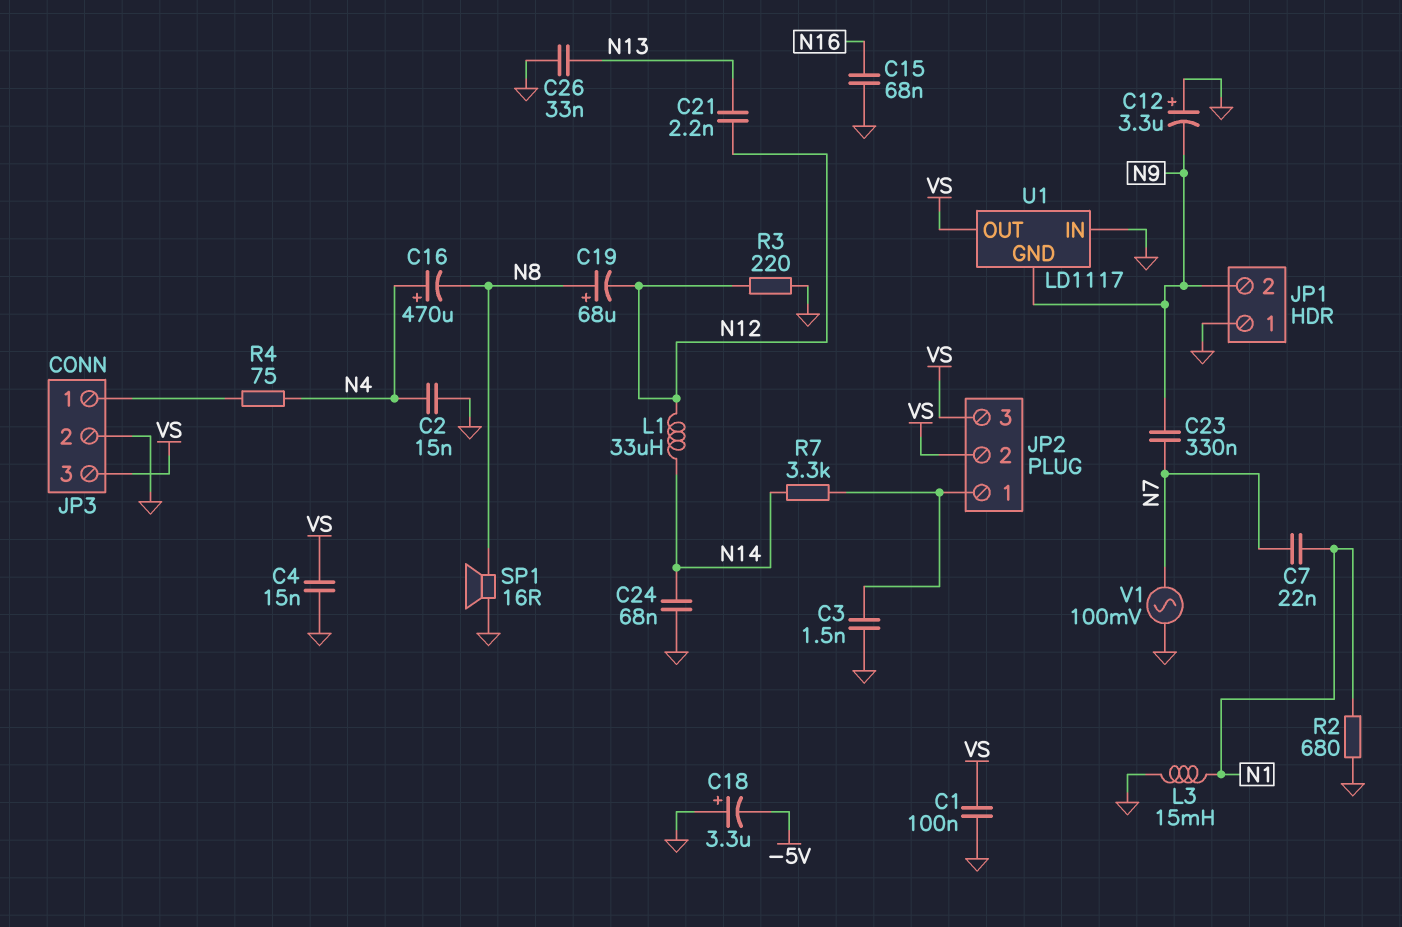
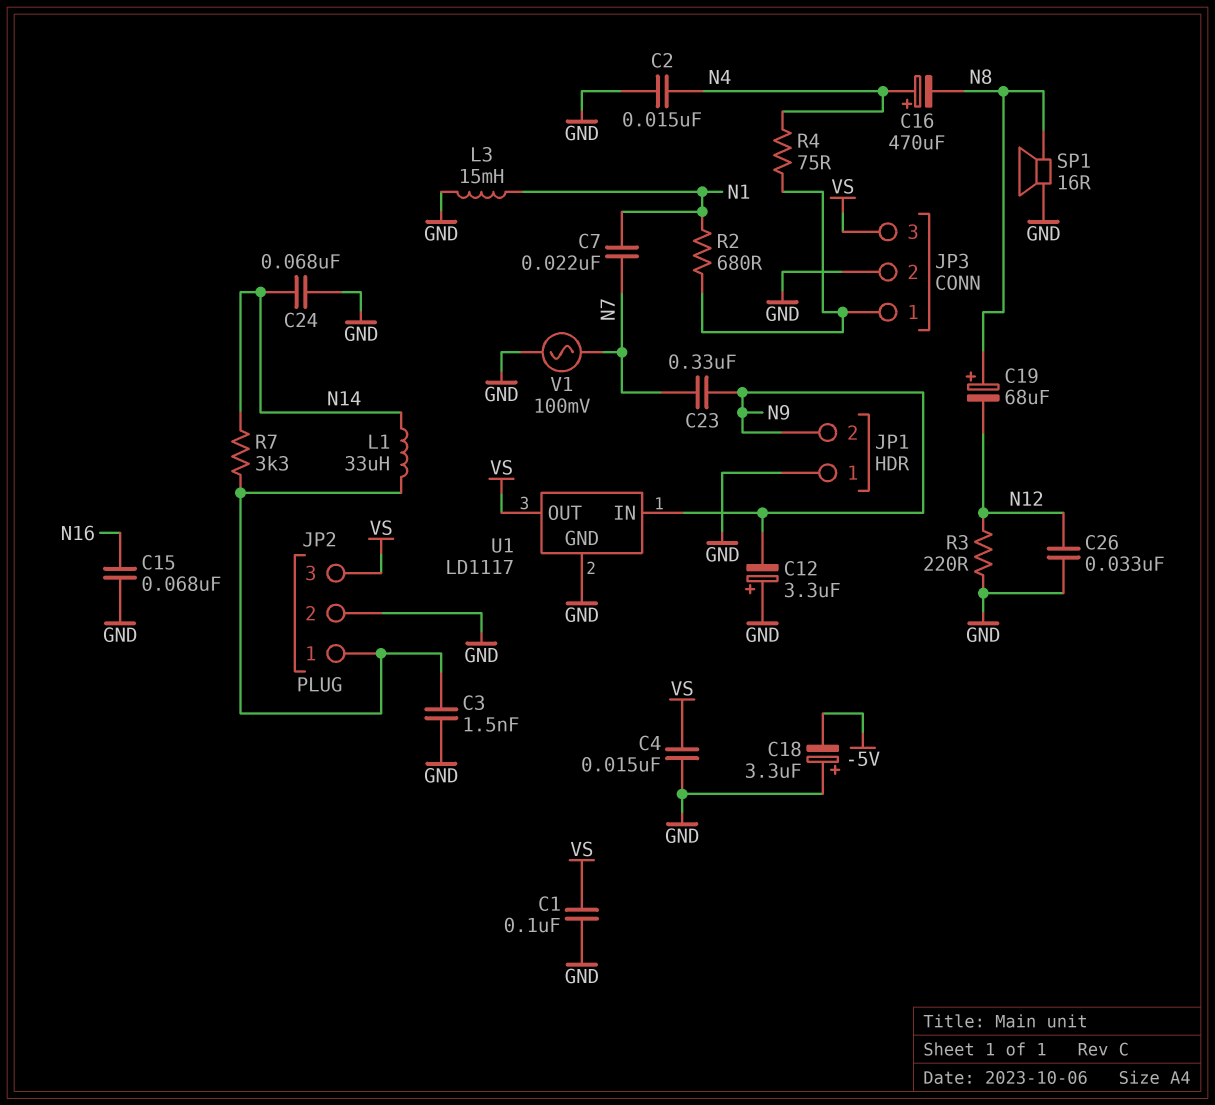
C21: 2.2nF (N12, N13) -> none
C26: 33nF (GND, N13) -> 33nF (GND, N12)
JP2 pin 2: VS -> GND
L1: 33uH (N12, N14) -> 33uH (JP2/1, N14)
R2: 680 (GND, N1) -> 680 (JP3/1, N1)
U1 pin GND: N9 -> GND
U1 pin IN: GND -> N9

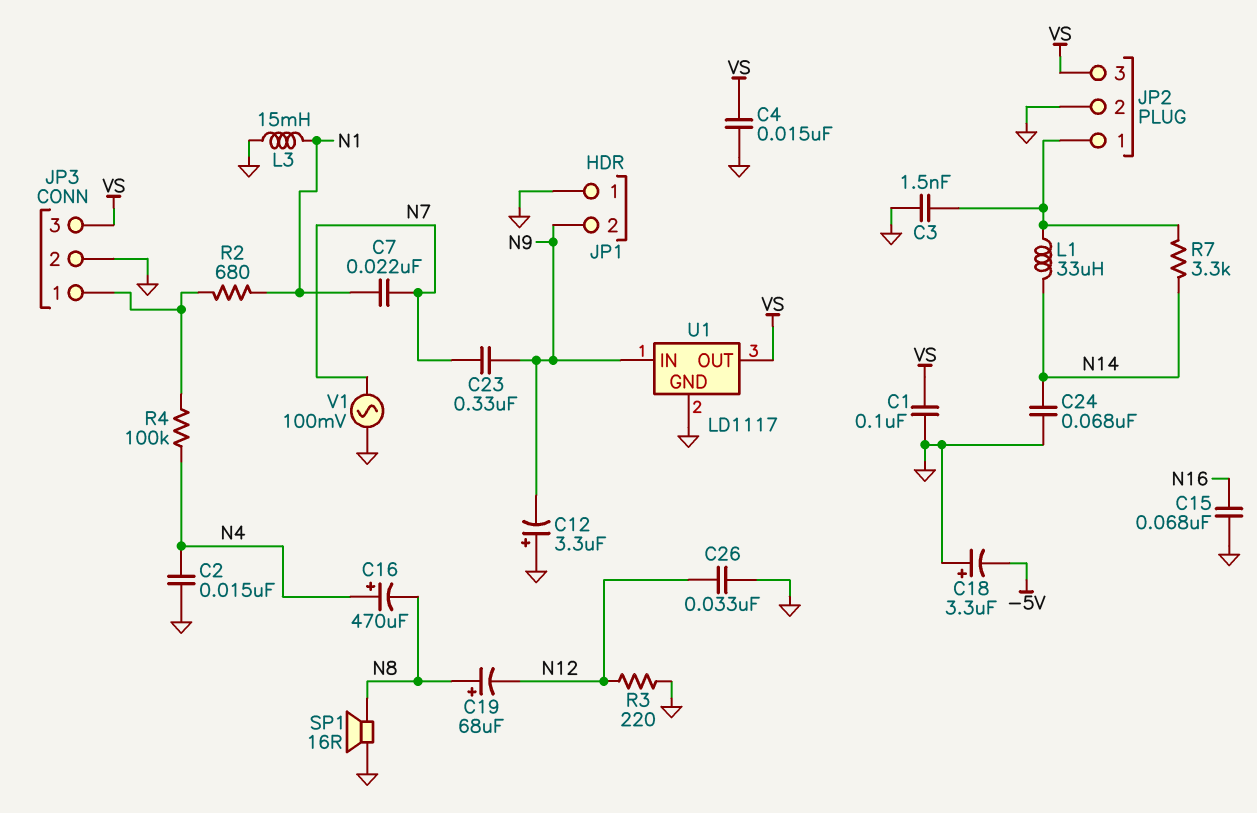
R4: 75 (JP3/1, N4) -> 100k (JP3/1, N4)

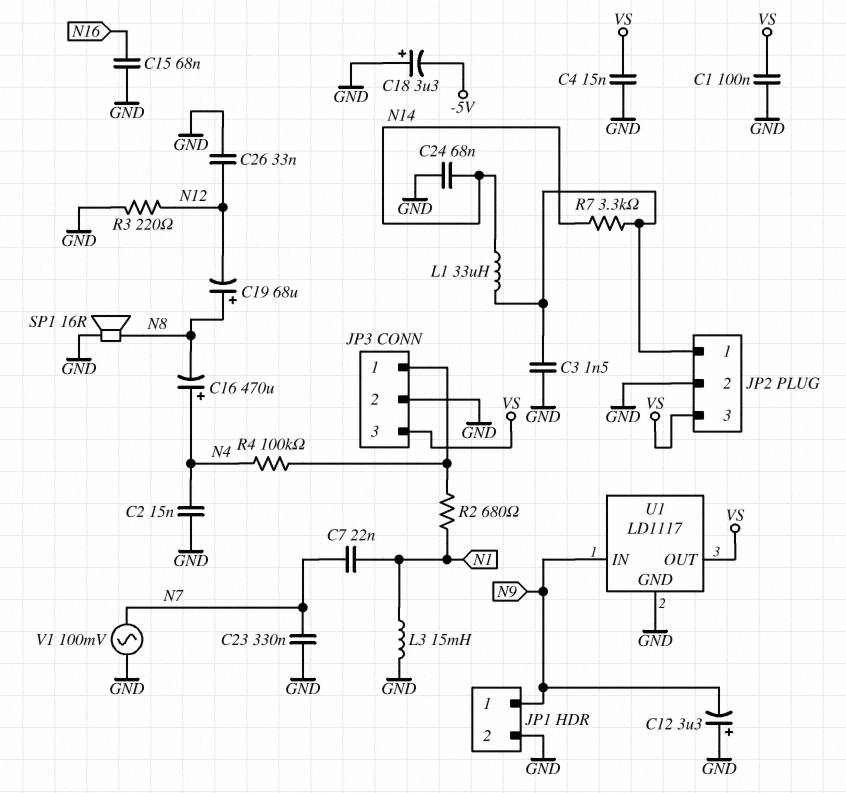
C23: 330nF (N7, N9) -> 330nF (GND, N7)
JP1 pin 1: GND -> N9
JP1 pin 2: N9 -> GND

